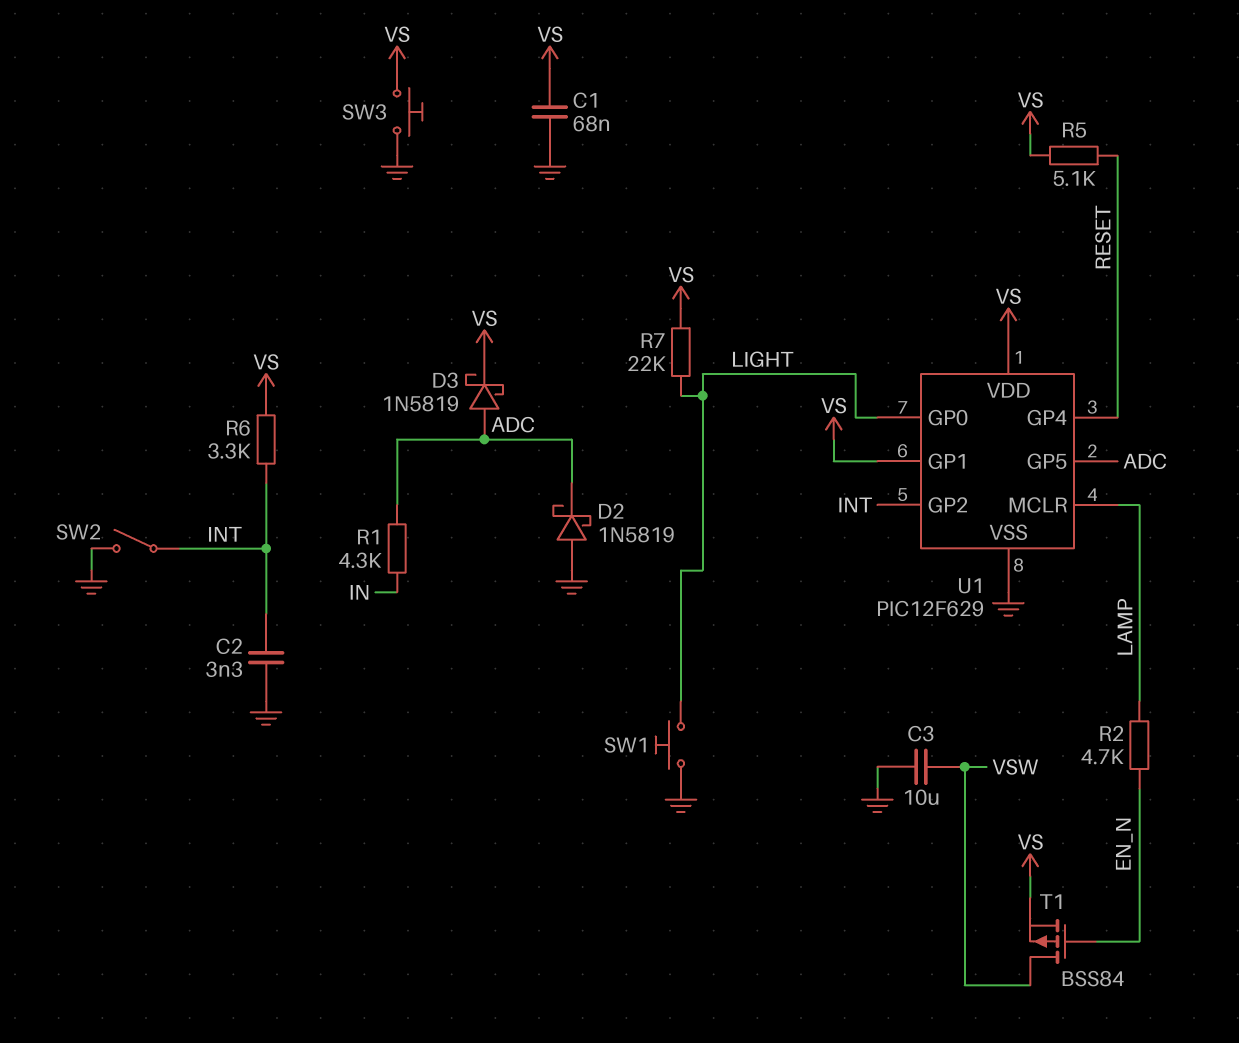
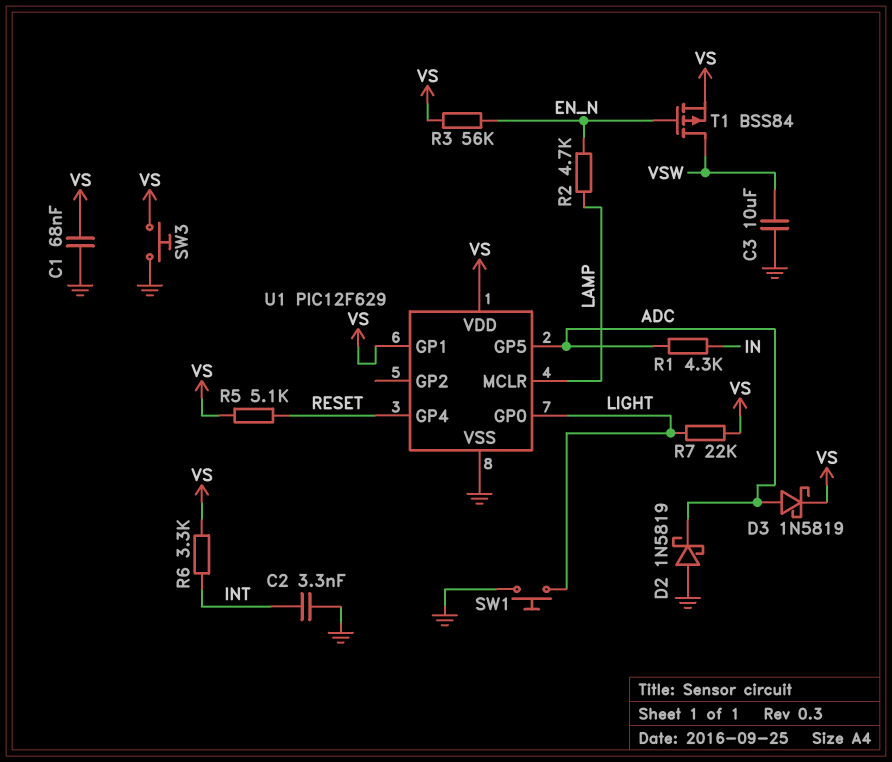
R3: none -> 56k (EN_N, VS)
SW2: switch (GND, INT) -> none
U1 pin GP2: INT -> none

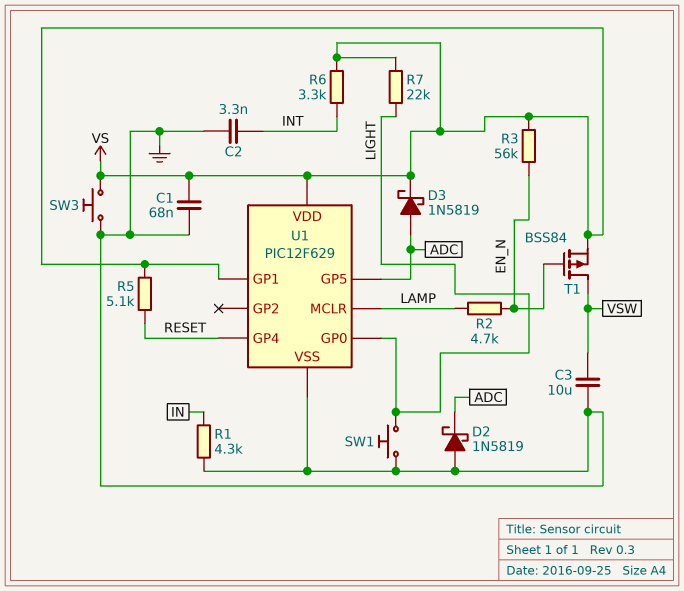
R1: 4.3k (ADC, IN) -> 4.3k (GND, IN)

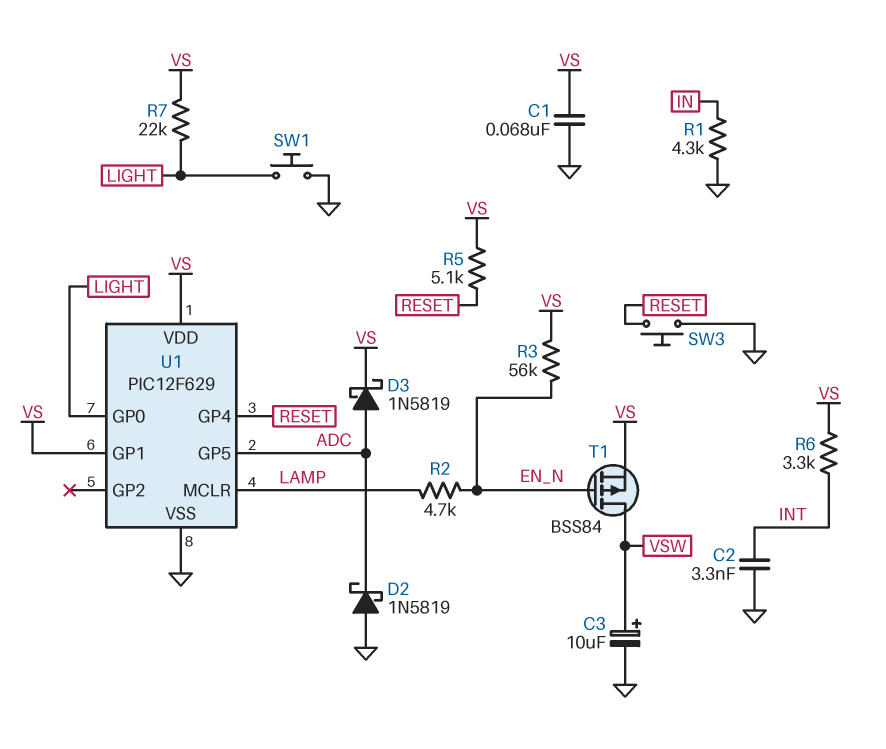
C3: 10uF (GND, VSW) -> 10uF (plus VSW, minus GND)
SW3: button (GND, VS) -> button (GND, RESET)

